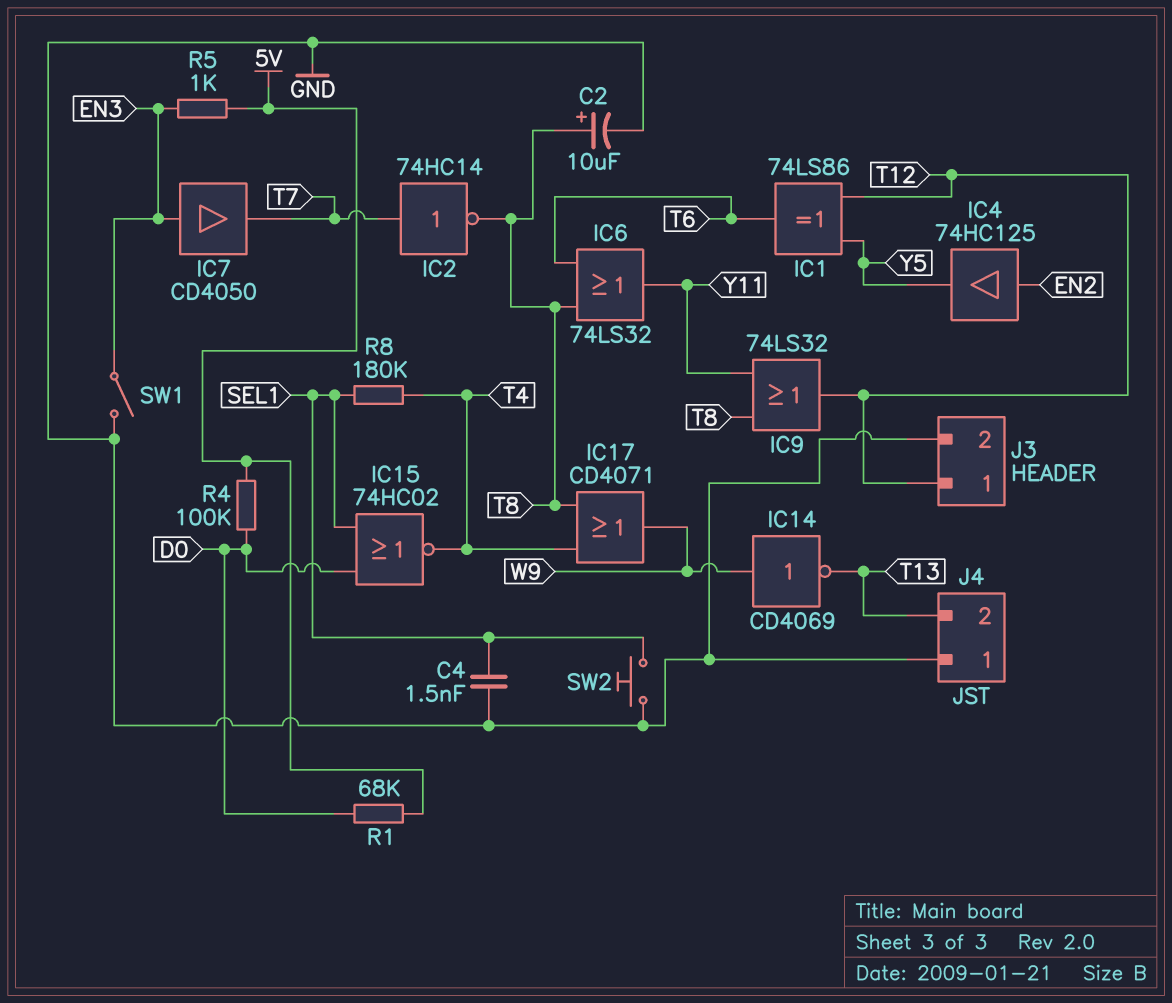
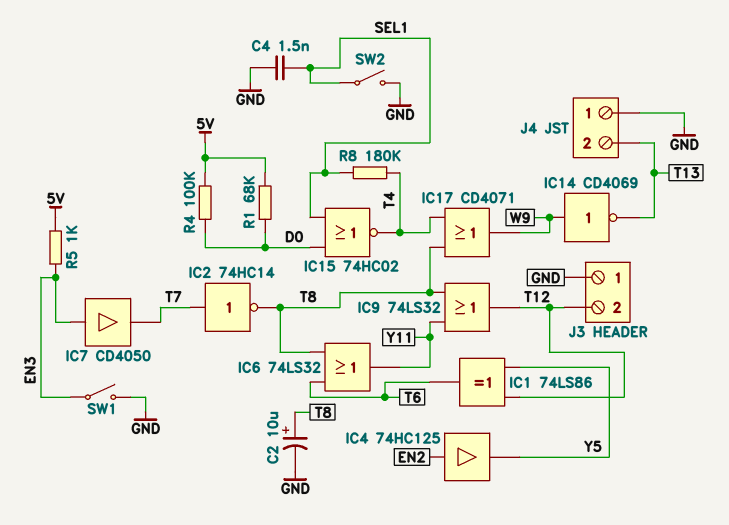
J3 pin 1: T12 -> GND
J3 pin 2: GND -> T12
SW2: button (GND, SEL1) -> switch (GND, SEL1)

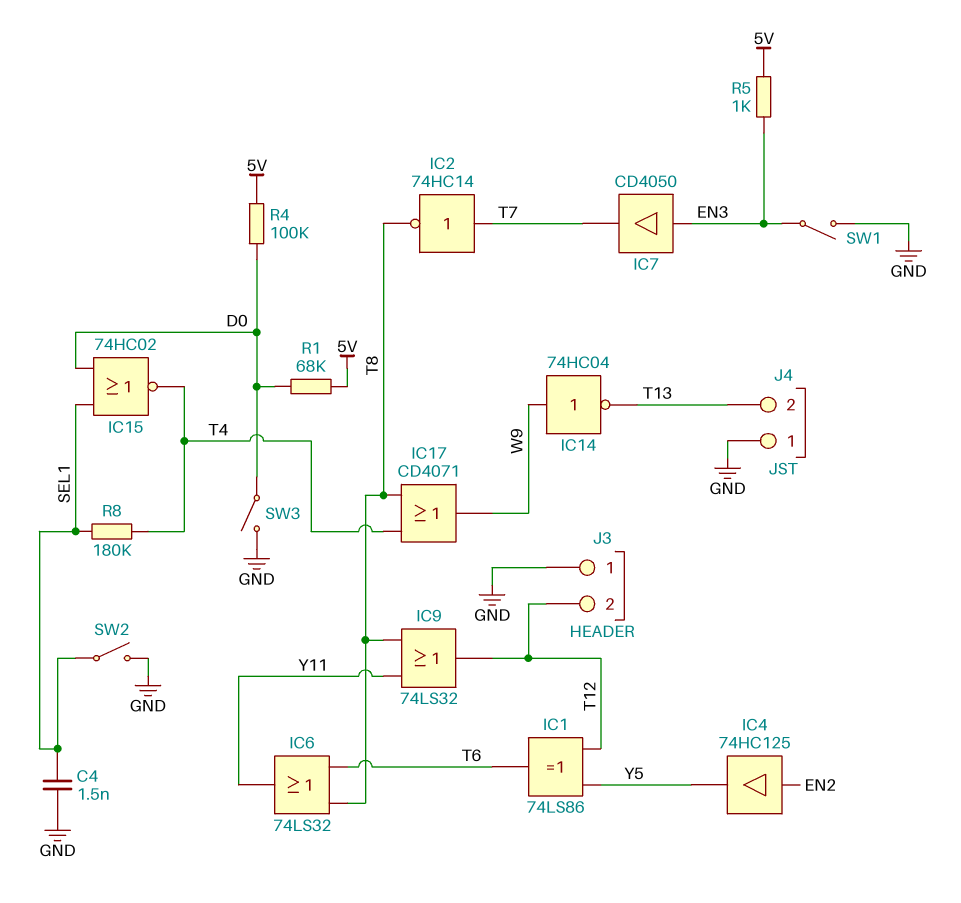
C2: 10uF (plus T8, minus GND) -> none
IC14: NOT CD4069 (in W9, out T13) -> NOT 74HC04 (in W9, out T13)
SW3: none -> switch (D0, GND)

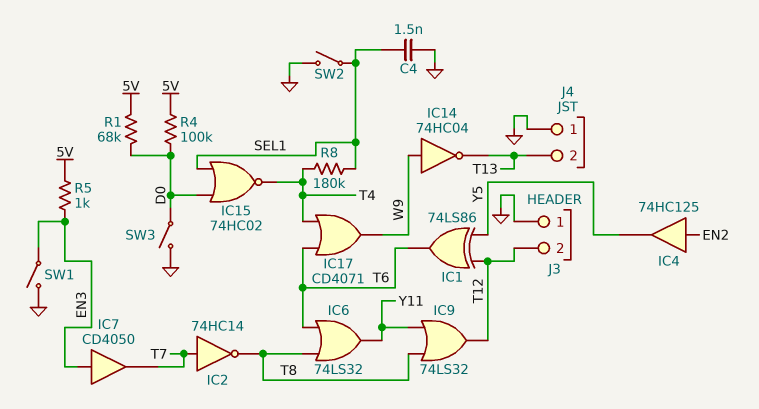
IC17: OR CD4071 (in T4, in T8, out W9) -> OR CD4071 (in T4, in T6, out W9)

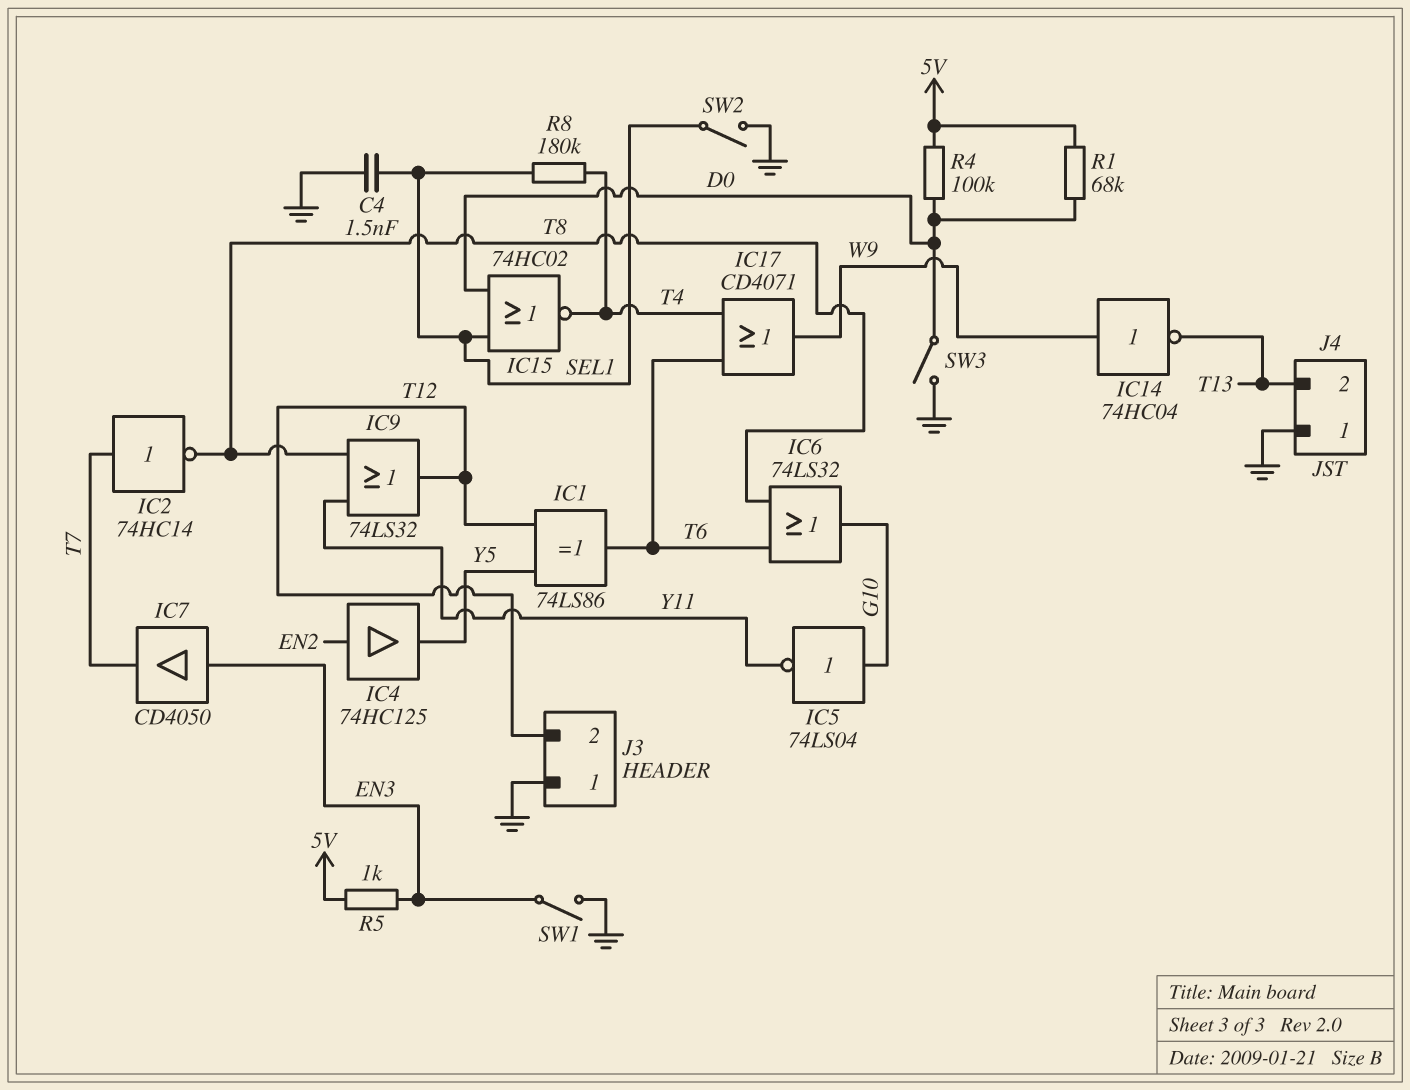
IC5: none -> NOT 74LS04 (in G10, out Y11)
IC6: OR 74LS32 (in T6, in T8, out Y11) -> OR 74LS32 (in T6, in T8, out G10)

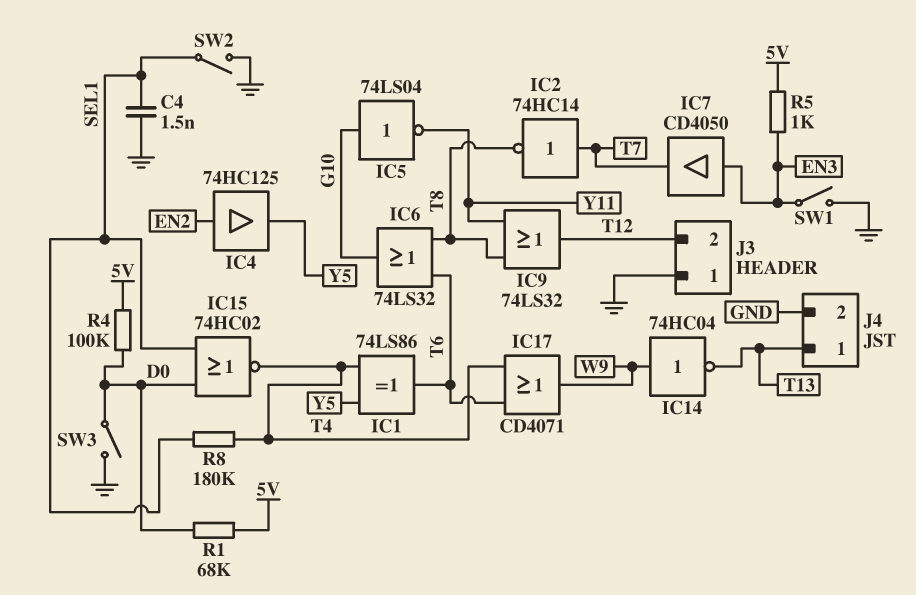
IC1: XOR 74LS86 (in T12, in Y5, out T6) -> XOR 74LS86 (in T4, in Y5, out T6)
J4 pin 1: GND -> T13
J4 pin 2: T13 -> GND

